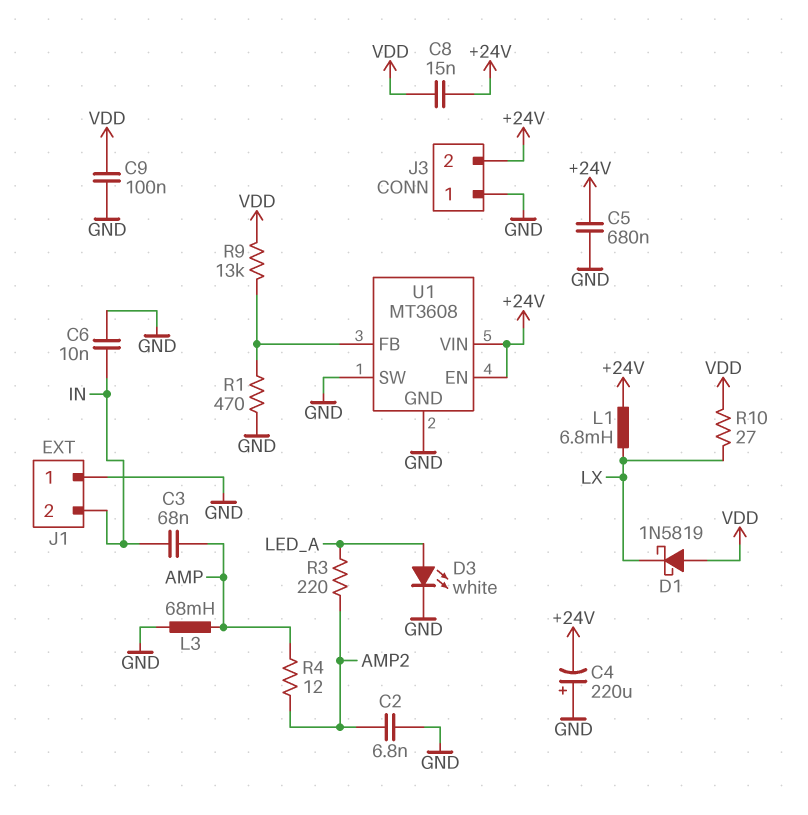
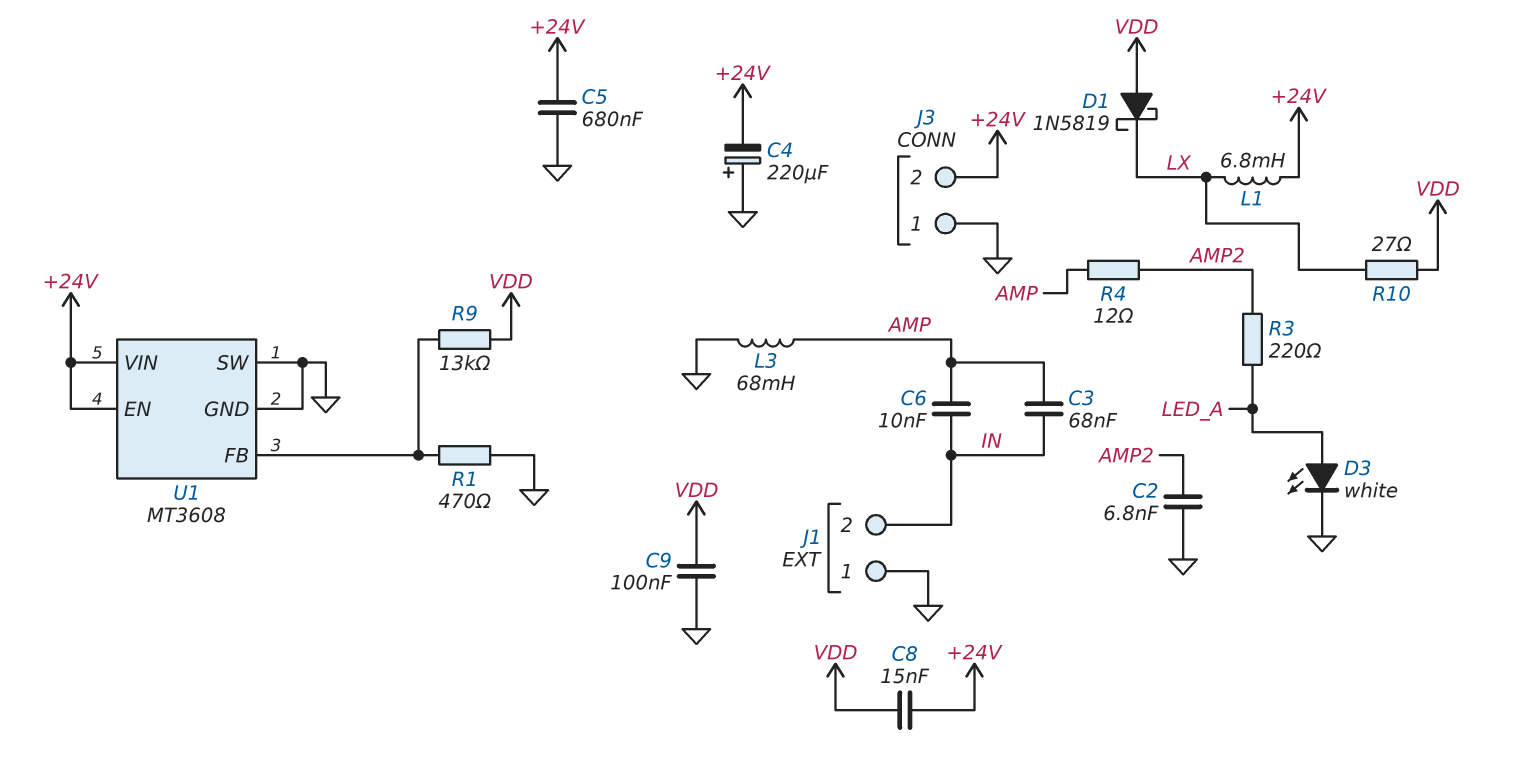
C6: 10nF (GND, IN) -> 10nF (AMP, IN)

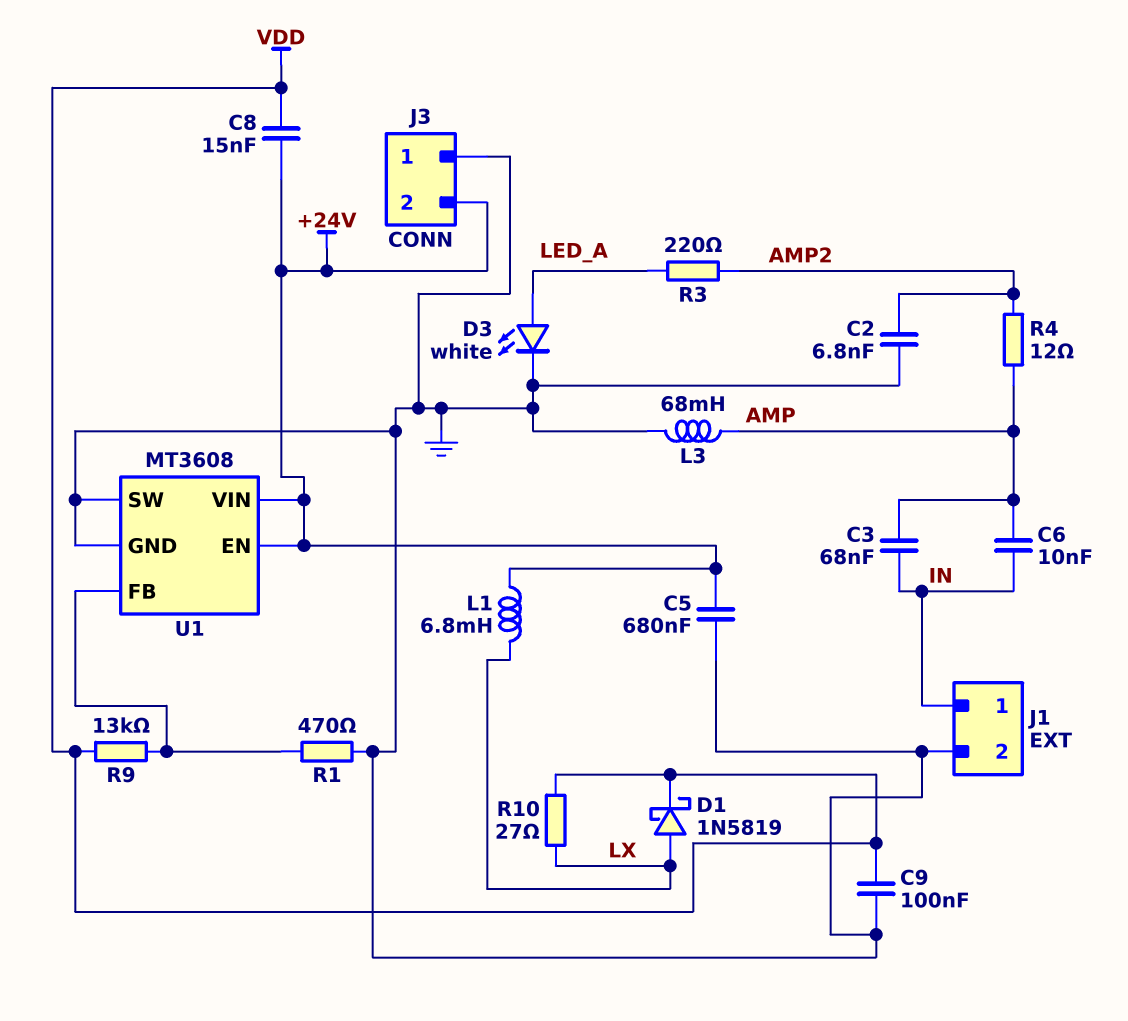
C4: 220uF (plus GND, minus +24V) -> none
D1: schottky 1N5819 (A VDD, K LX) -> schottky 1N5819 (A LX, K VDD)
J1 pin 1: GND -> IN
J1 pin 2: IN -> GND

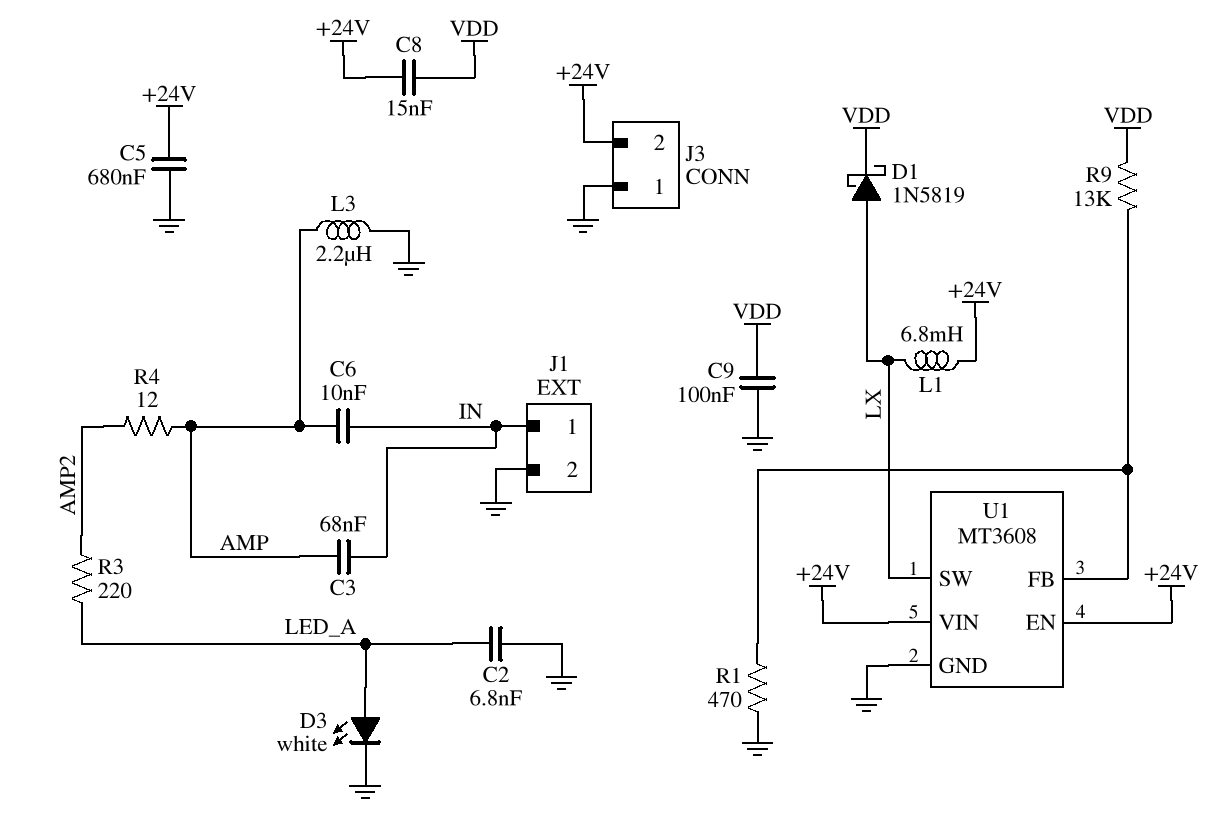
C2: 6.8nF (AMP2, GND) -> 6.8nF (GND, LED_A)
L3: 68mH (AMP, GND) -> 2.2uH (AMP, GND)
R10: 27 (LX, VDD) -> none
U1 pin SW: GND -> LX

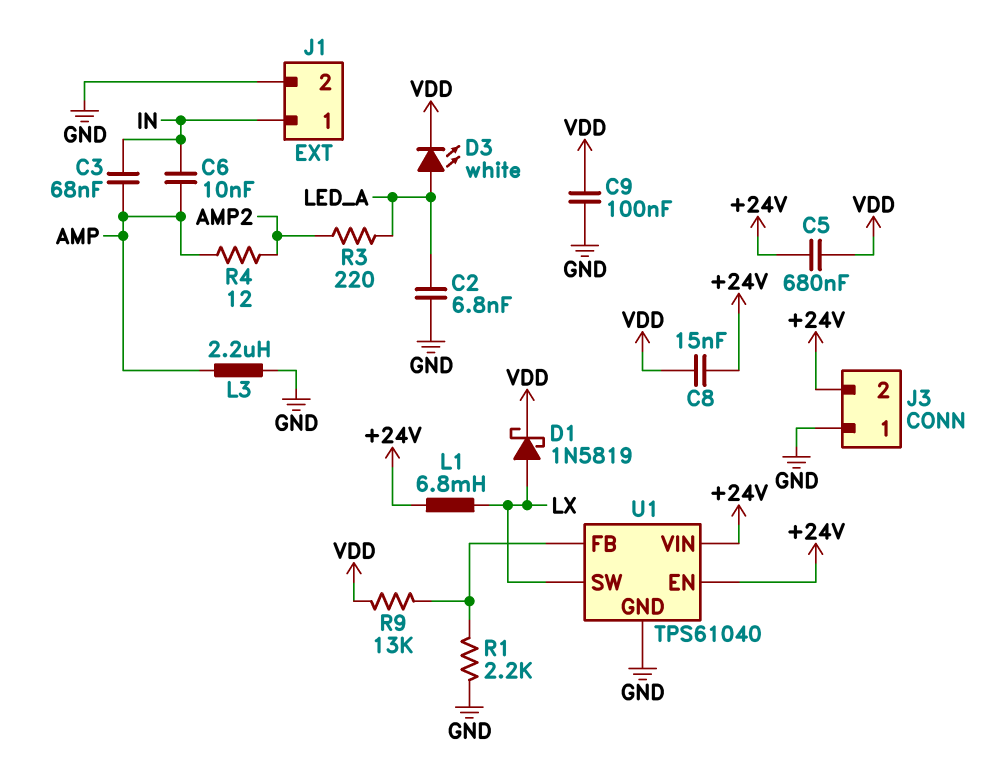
C5: 680nF (+24V, GND) -> 680nF (+24V, VDD)
D3: LED white (A LED_A, K GND) -> LED white (A LED_A, K VDD)
R1: 470 (GND, U1/FB) -> 2.2k (GND, U1/FB)
U1: MT3608 -> TPS61040

